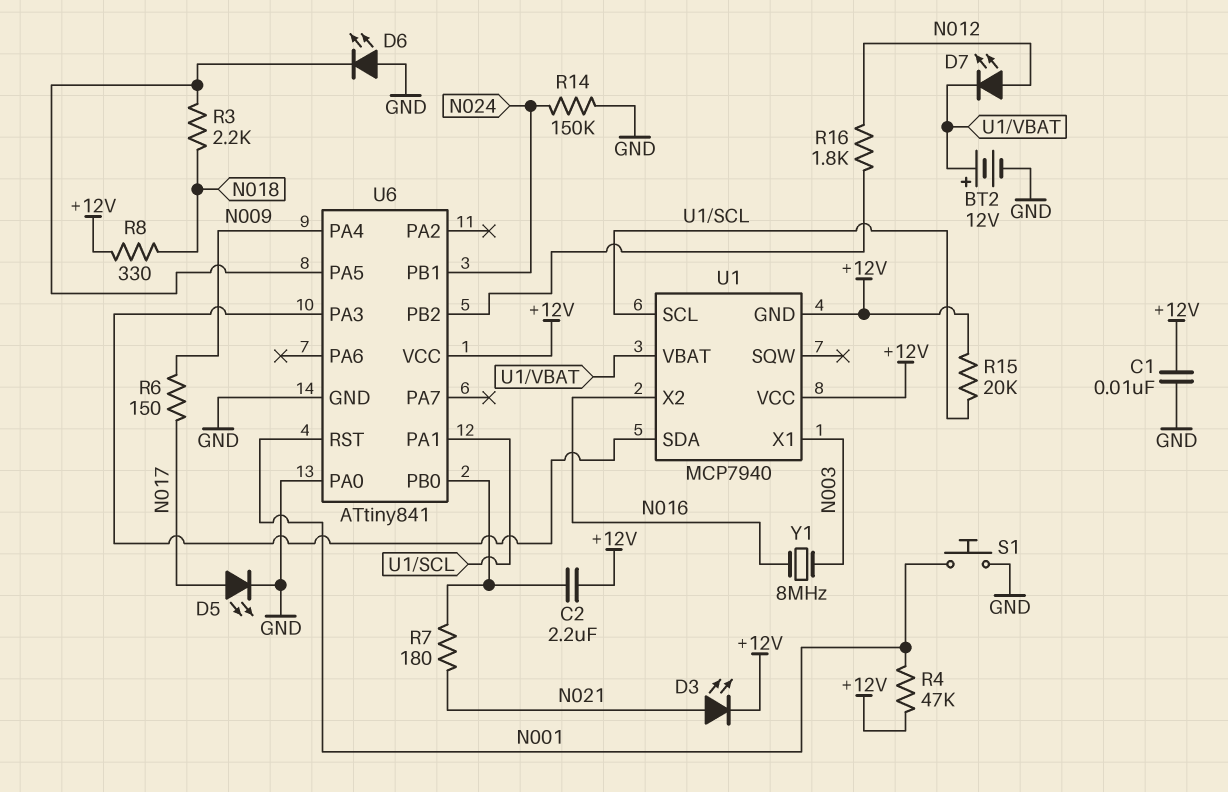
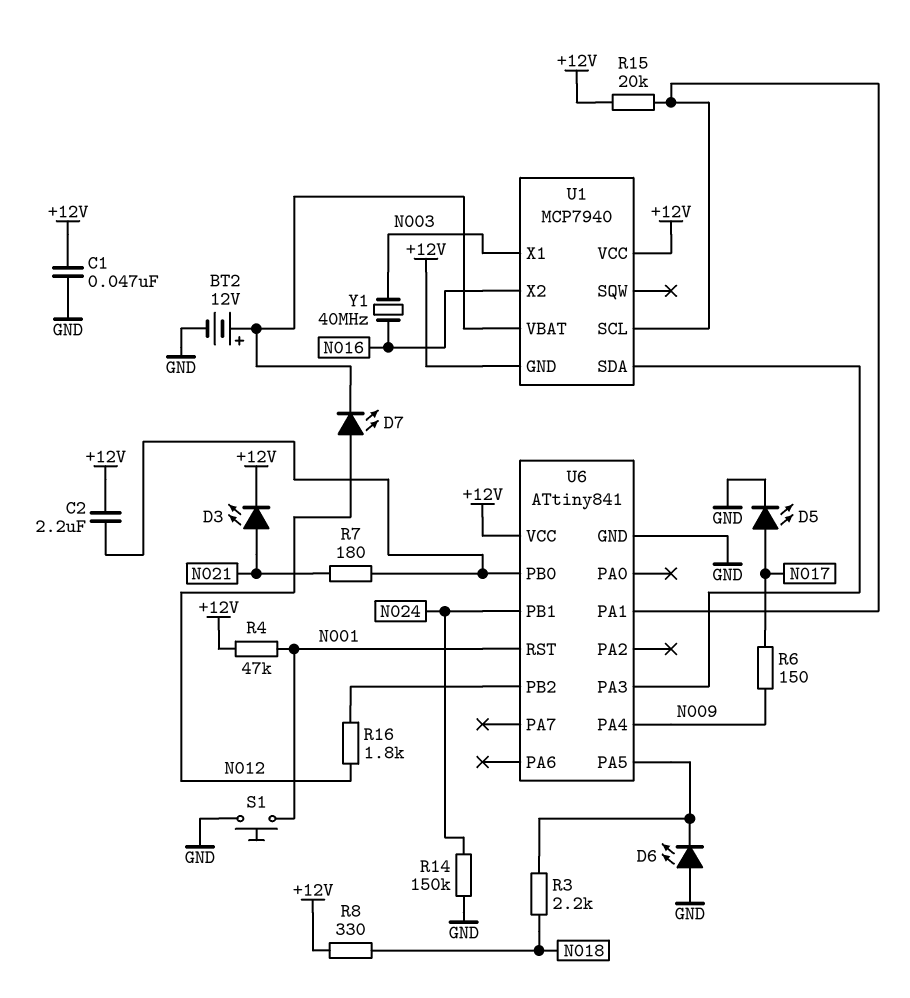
C1: 10nF (+12V, GND) -> 47nF (+12V, GND)
U6 pin PA0: GND -> none
Y1: 8MHz (N003, N016) -> 40MHz (N003, N016)

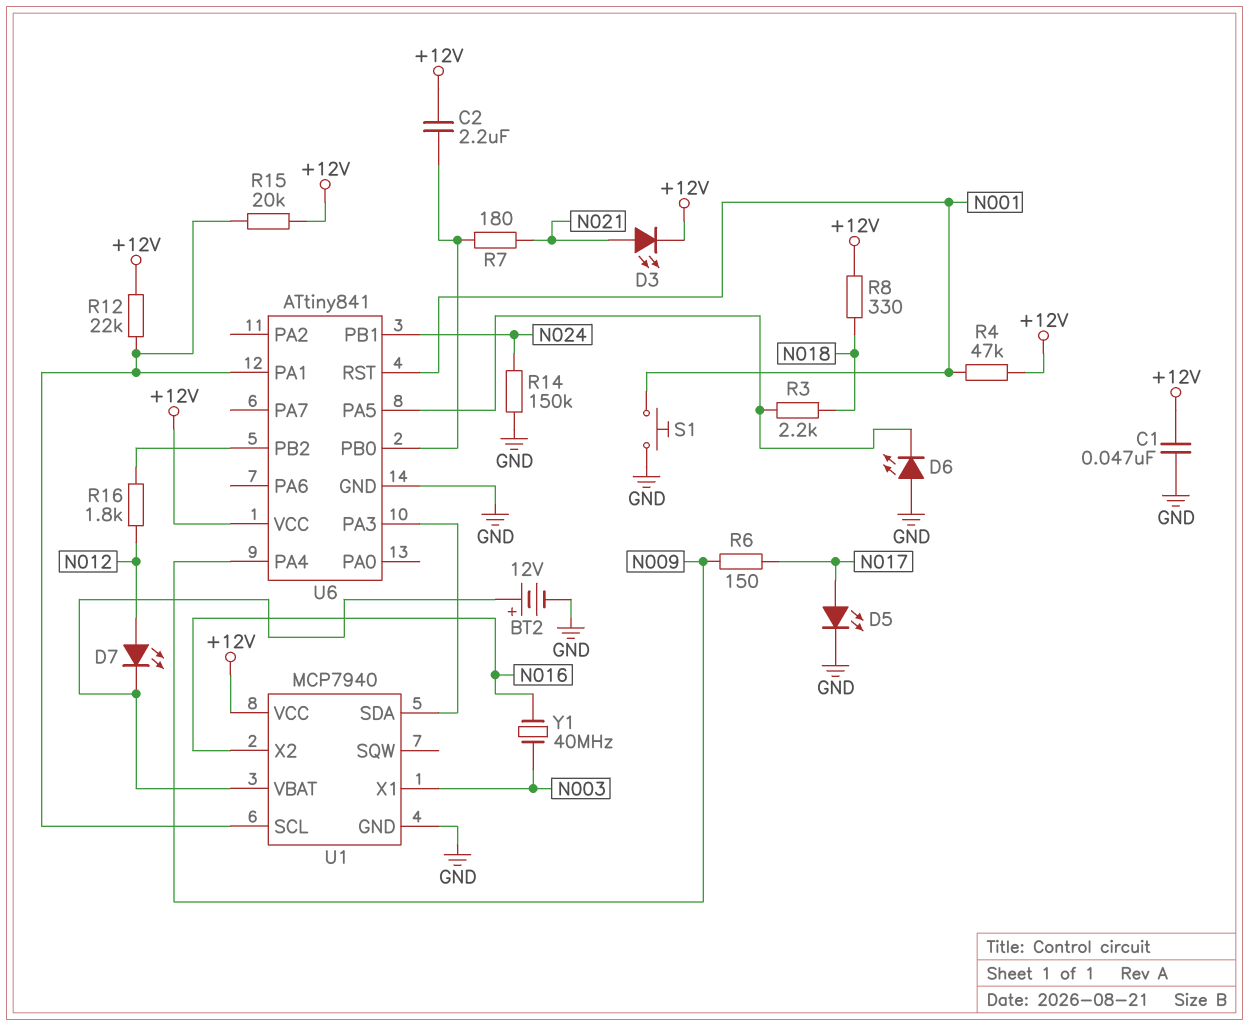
R12: none -> 22k (+12V, U1/SCL)
U1 pin GND: +12V -> GND

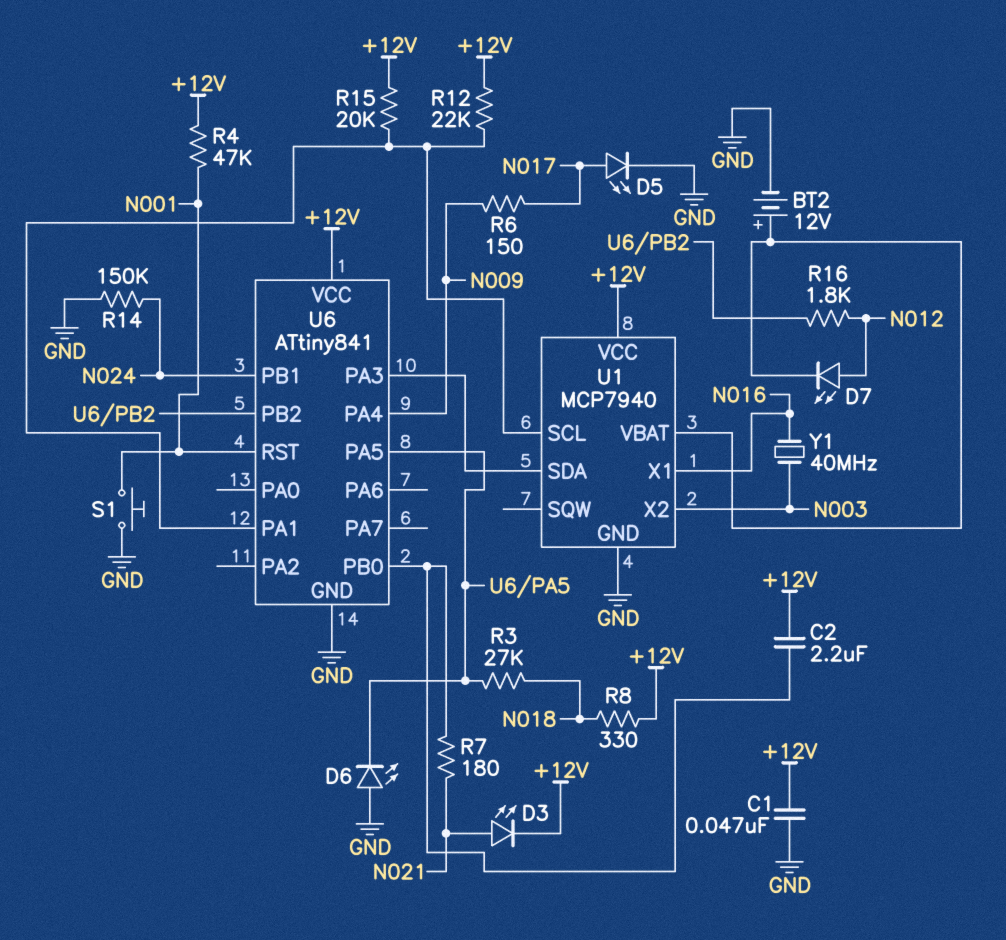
R3: 2.2k (N018, U6/PA5) -> 27k (N018, U6/PA5)
U1 pin X1: N003 -> N016
U1 pin X2: N016 -> N003

